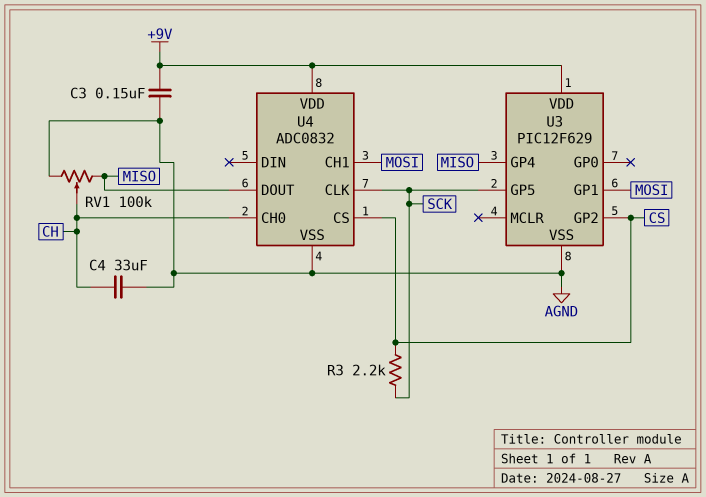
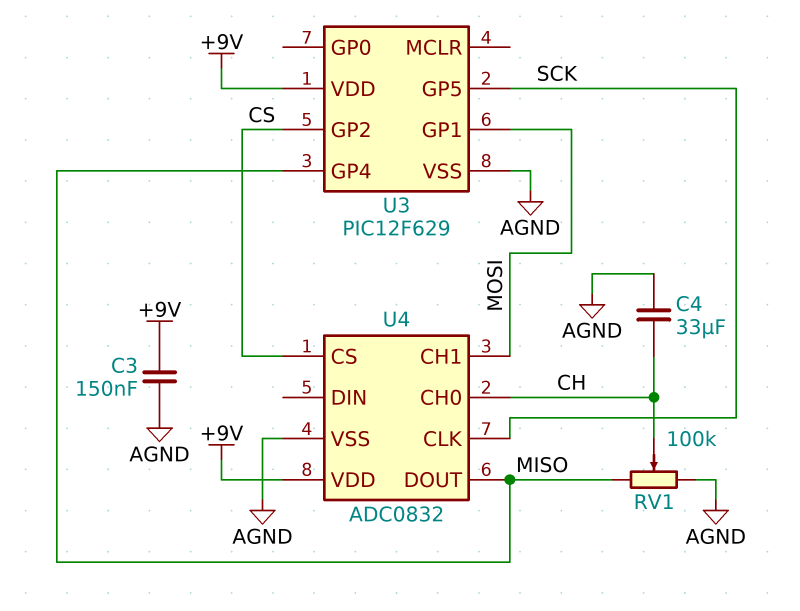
R3: 2.2k (CS, SCK) -> none

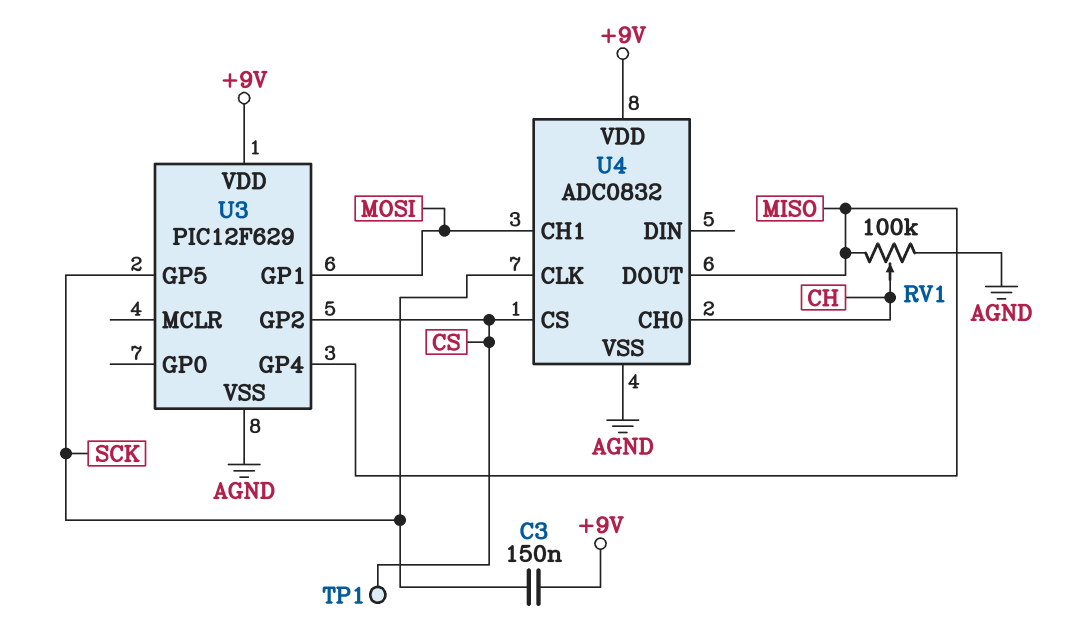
C3: 150nF (+9V, AGND) -> 150nF (+9V, SCK)
C4: 33uF (AGND, CH) -> none
TP1: none -> test point (CS)

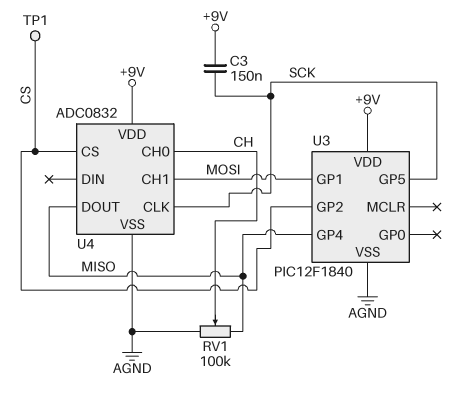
U3: PIC12F629 -> PIC12F1840

